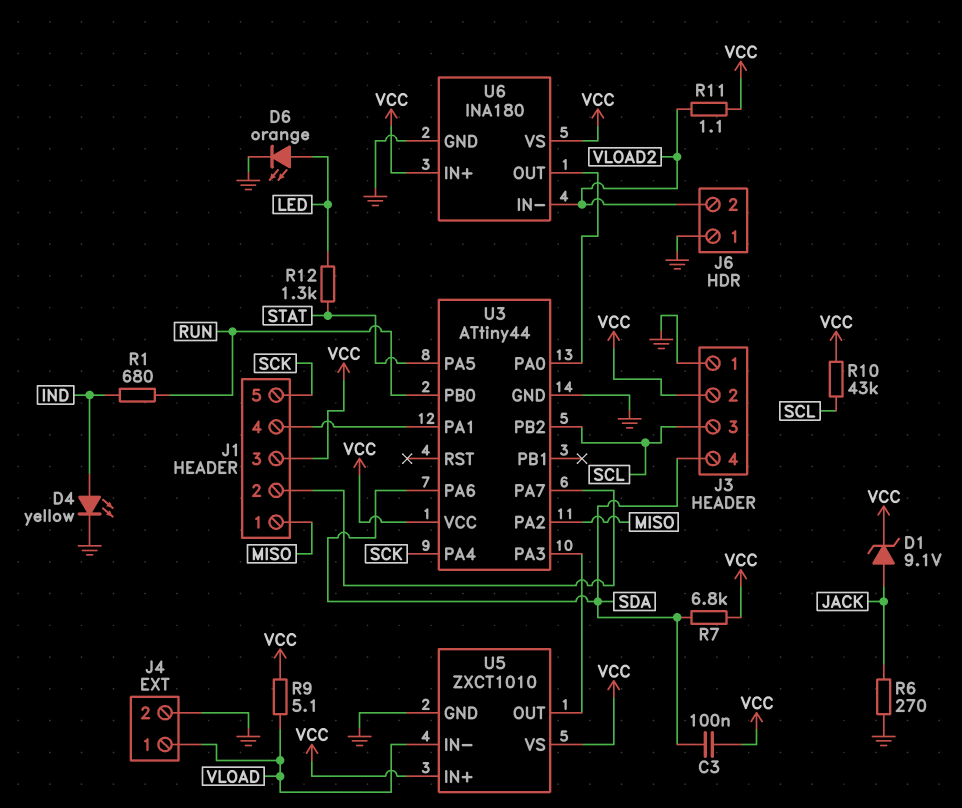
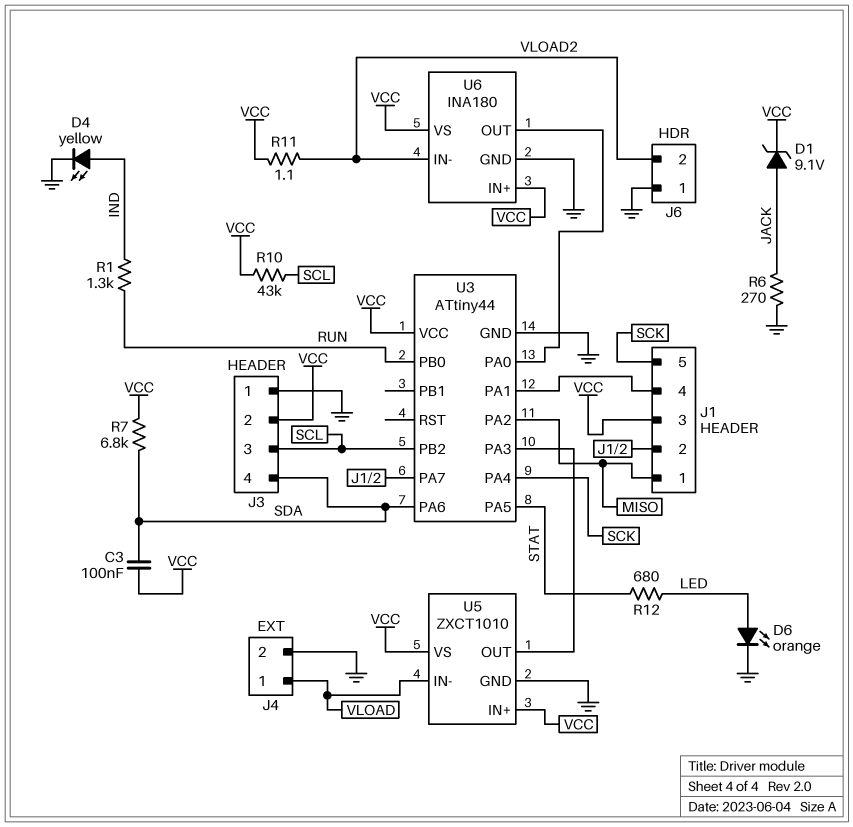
R1: 680 (IND, RUN) -> 1.3k (IND, RUN)
R9: 5.1 (VCC, VLOAD) -> none
R12: 1.3k (LED, STAT) -> 680 (LED, STAT)

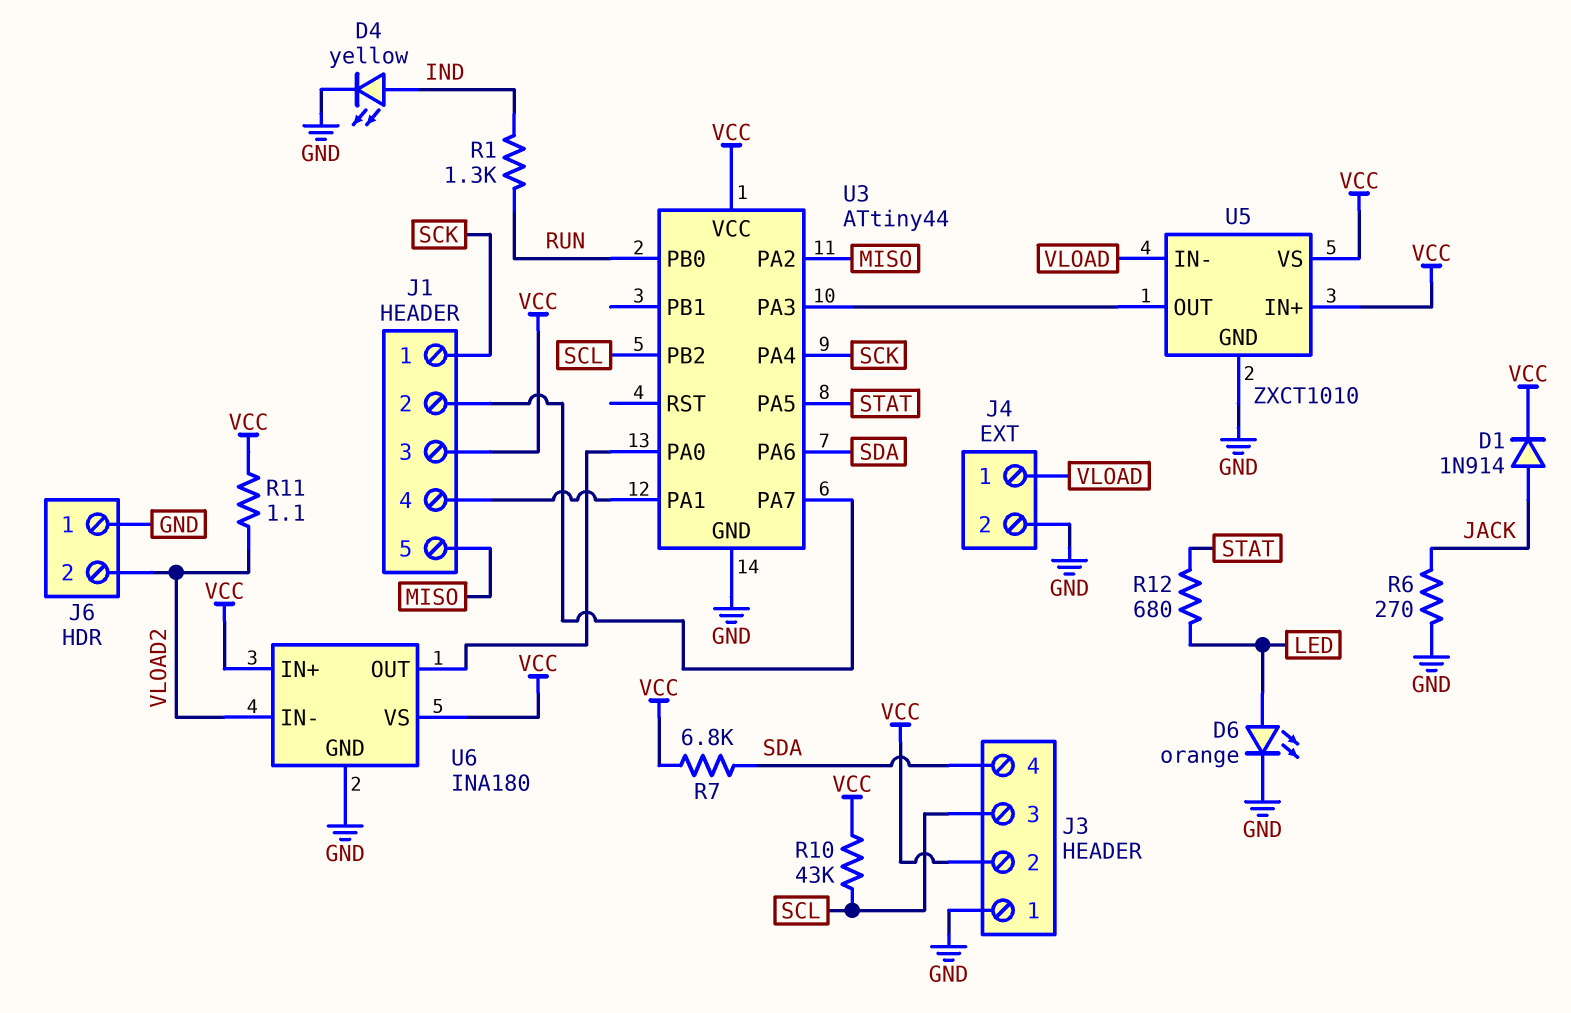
C3: 100nF (SDA, VCC) -> none
D1: zener 9.1V (A JACK, K VCC) -> diode 1N914 (A JACK, K VCC)
J1 pin 1: MISO -> SCK
J1 pin 5: SCK -> MISO

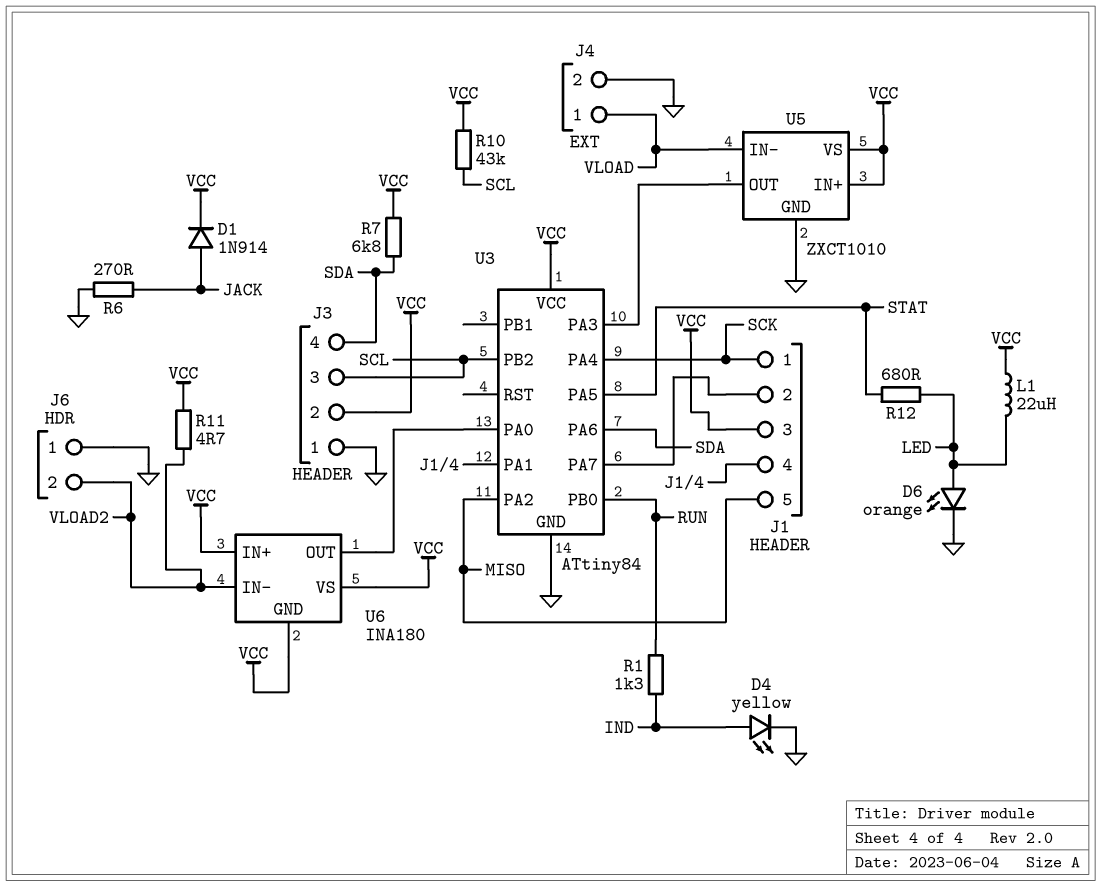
L1: none -> 22uH (LED, VCC)
R11: 1.1 (VCC, VLOAD2) -> 4.7 (VCC, VLOAD2)
U3: ATtiny44 -> ATtiny84
U6 pin GND: GND -> VCC

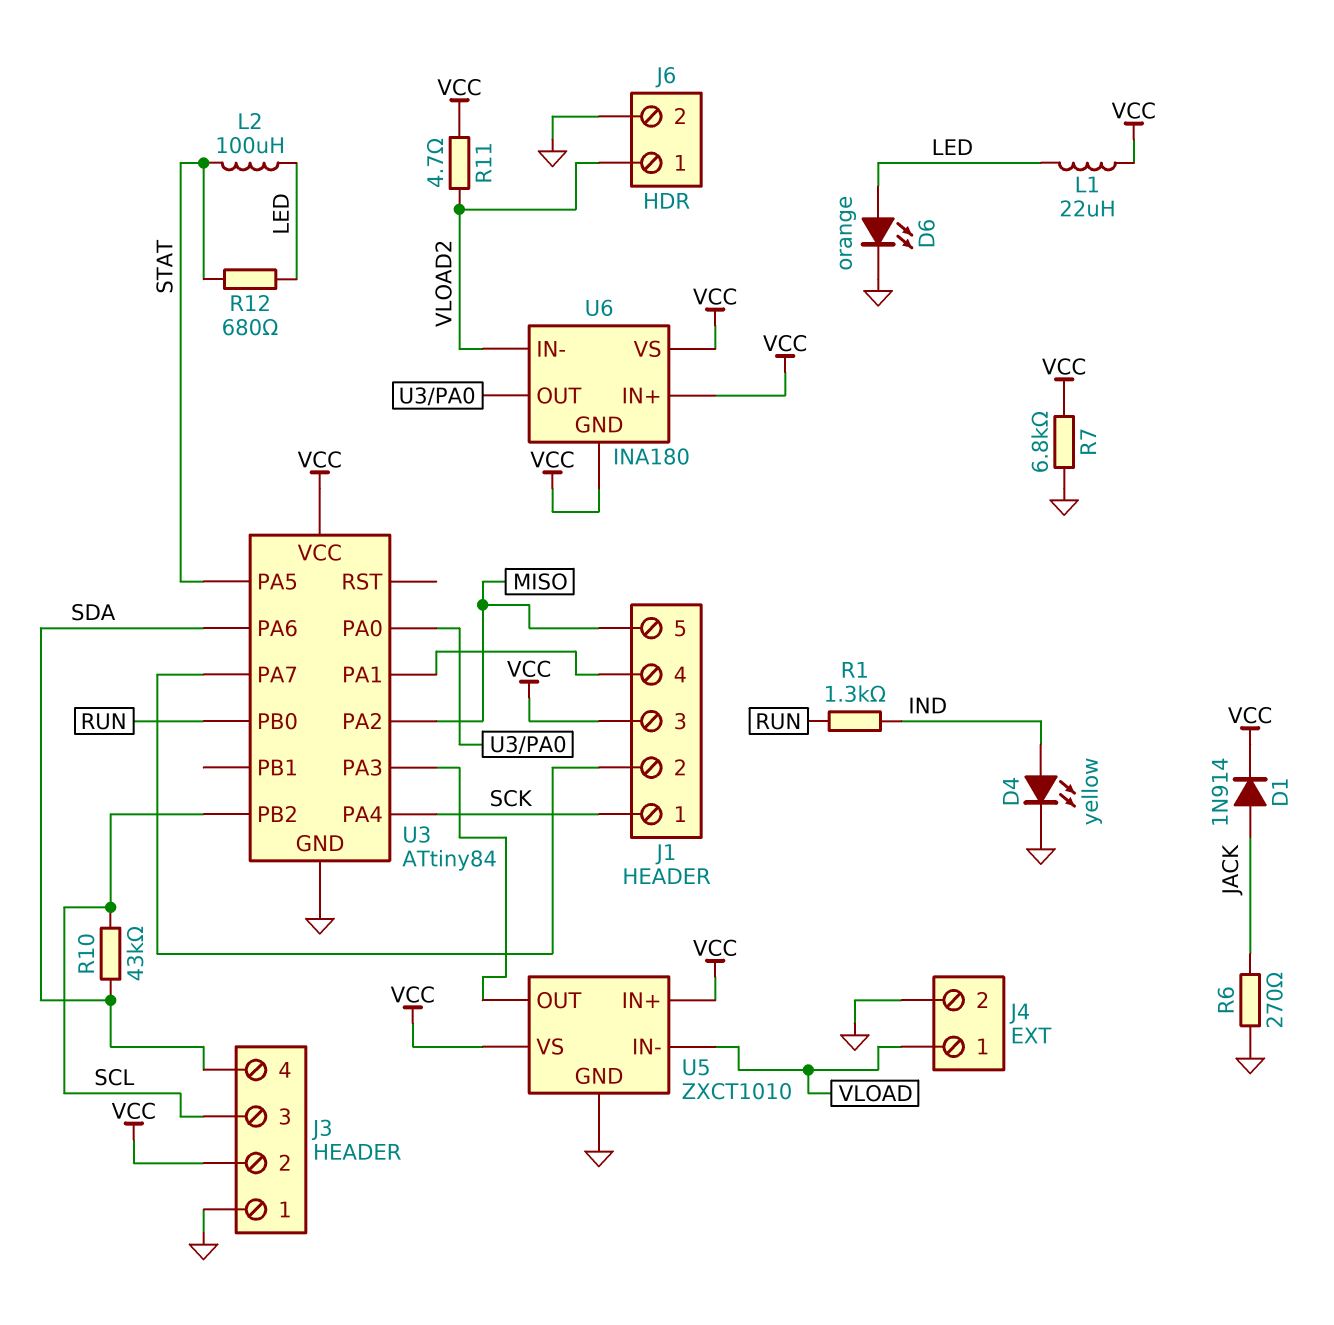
J6 pin 1: GND -> VLOAD2
J6 pin 2: VLOAD2 -> GND
L2: none -> 100uH (LED, STAT)
R7: 6.8k (SDA, VCC) -> 6.8k (GND, VCC)
R10: 43k (SCL, VCC) -> 43k (SCL, SDA)

